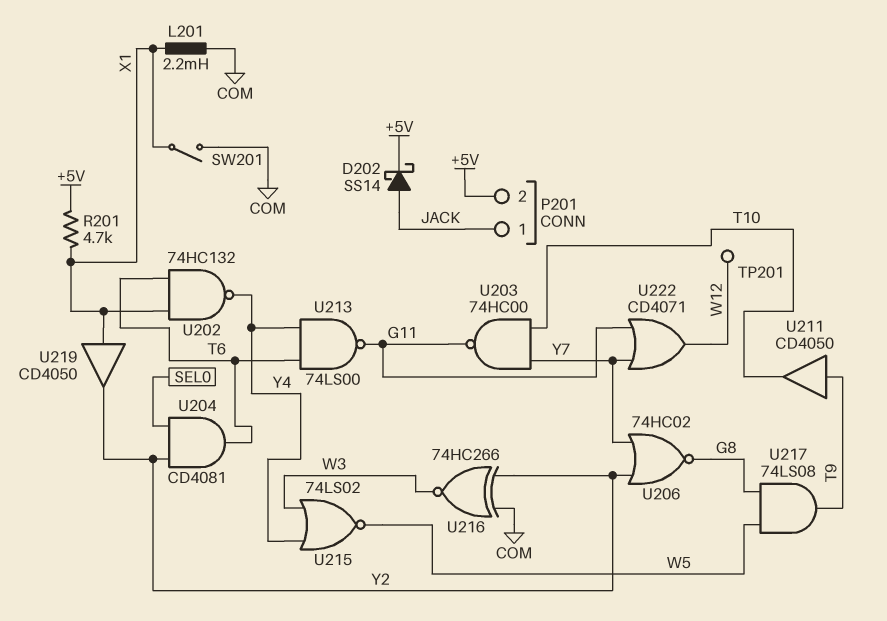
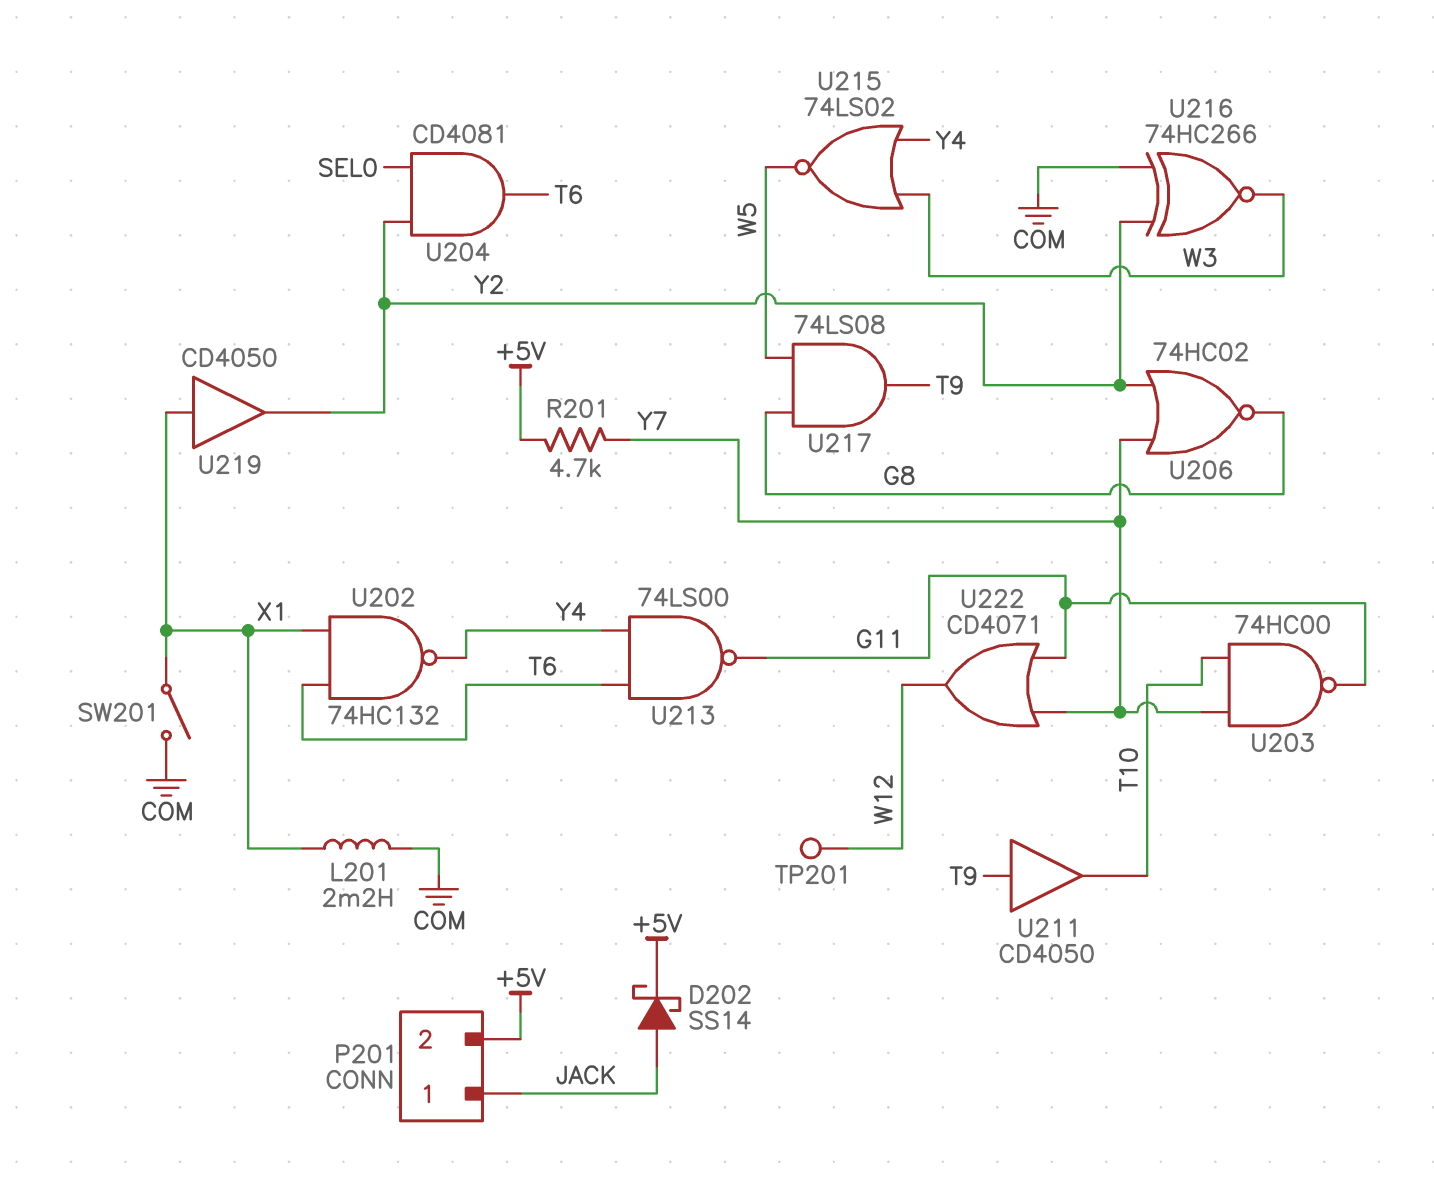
R201: 4.7k (+5V, X1) -> 4.7k (+5V, Y7)

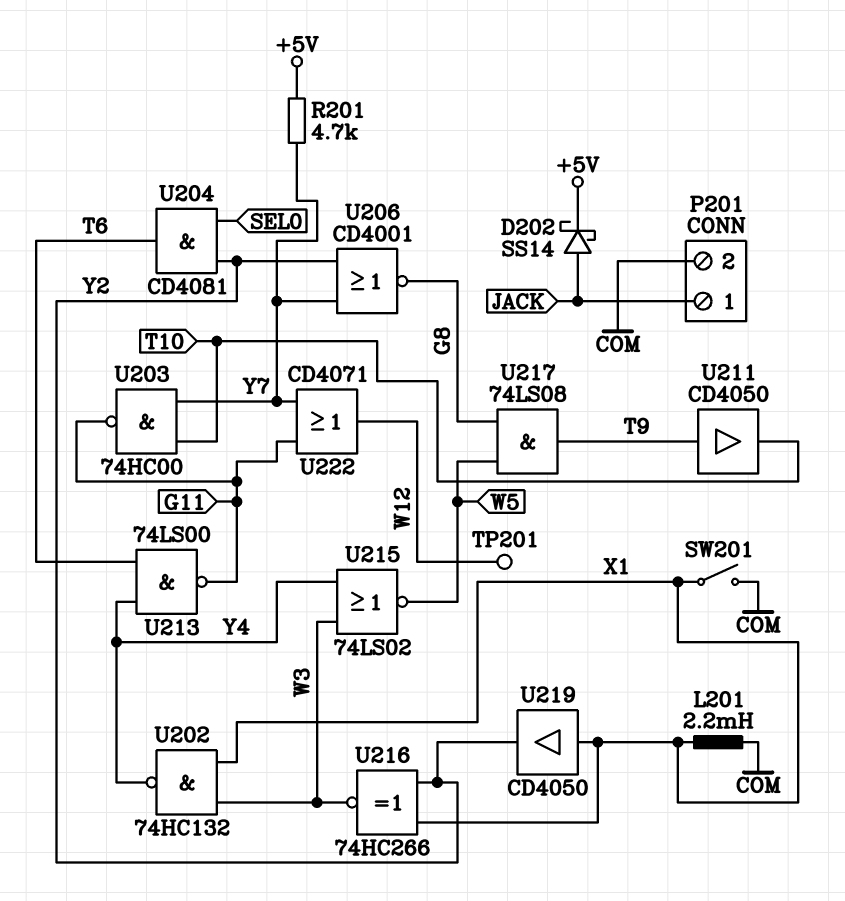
P201 pin 2: +5V -> COM
U202: NAND 74HC132 (in T6, in X1, out Y4) -> NAND 74HC132 (in W3, in X1, out Y4)
U206: NOR 74HC02 (in Y2, in Y7, out G8) -> NOR CD4001 (in Y2, in Y7, out G8)
U216: XNOR 74HC266 (in COM, in Y2, out W3) -> XNOR 74HC266 (in X1, in Y2, out W3)

